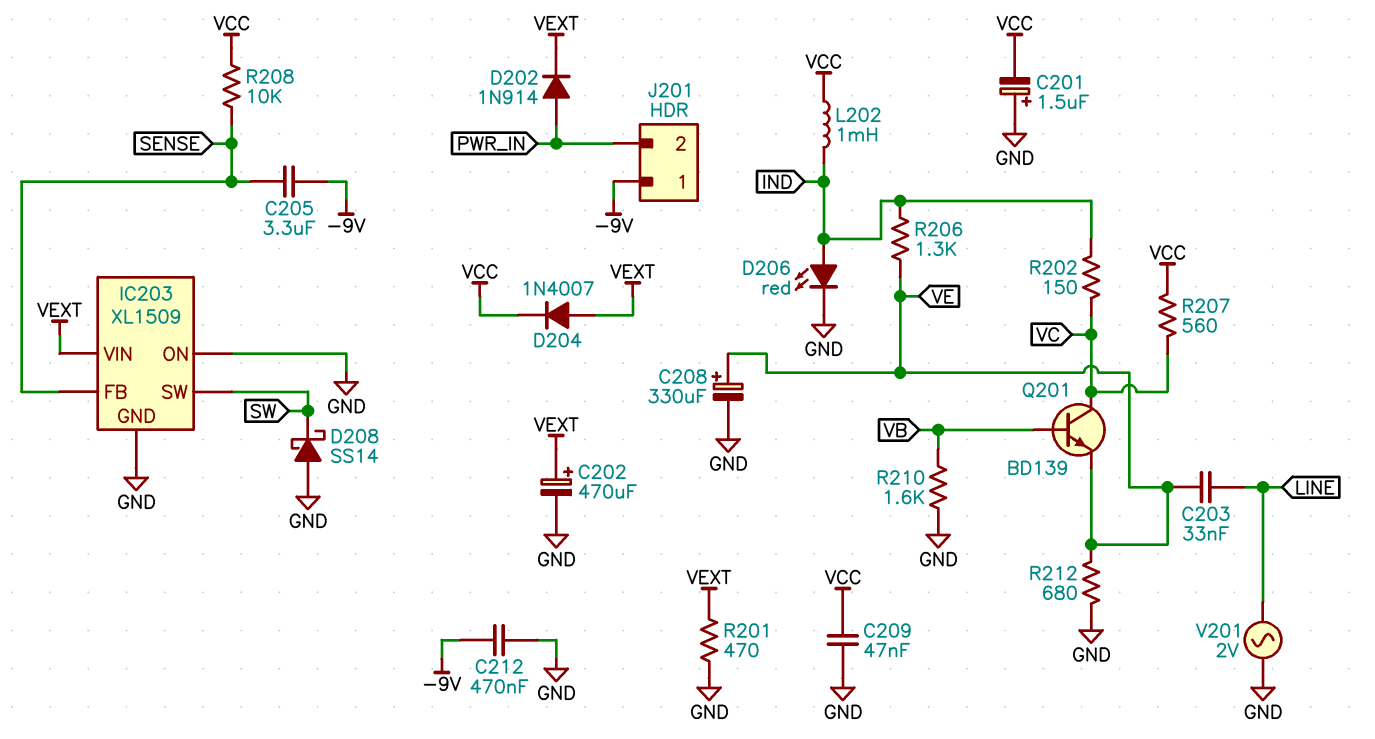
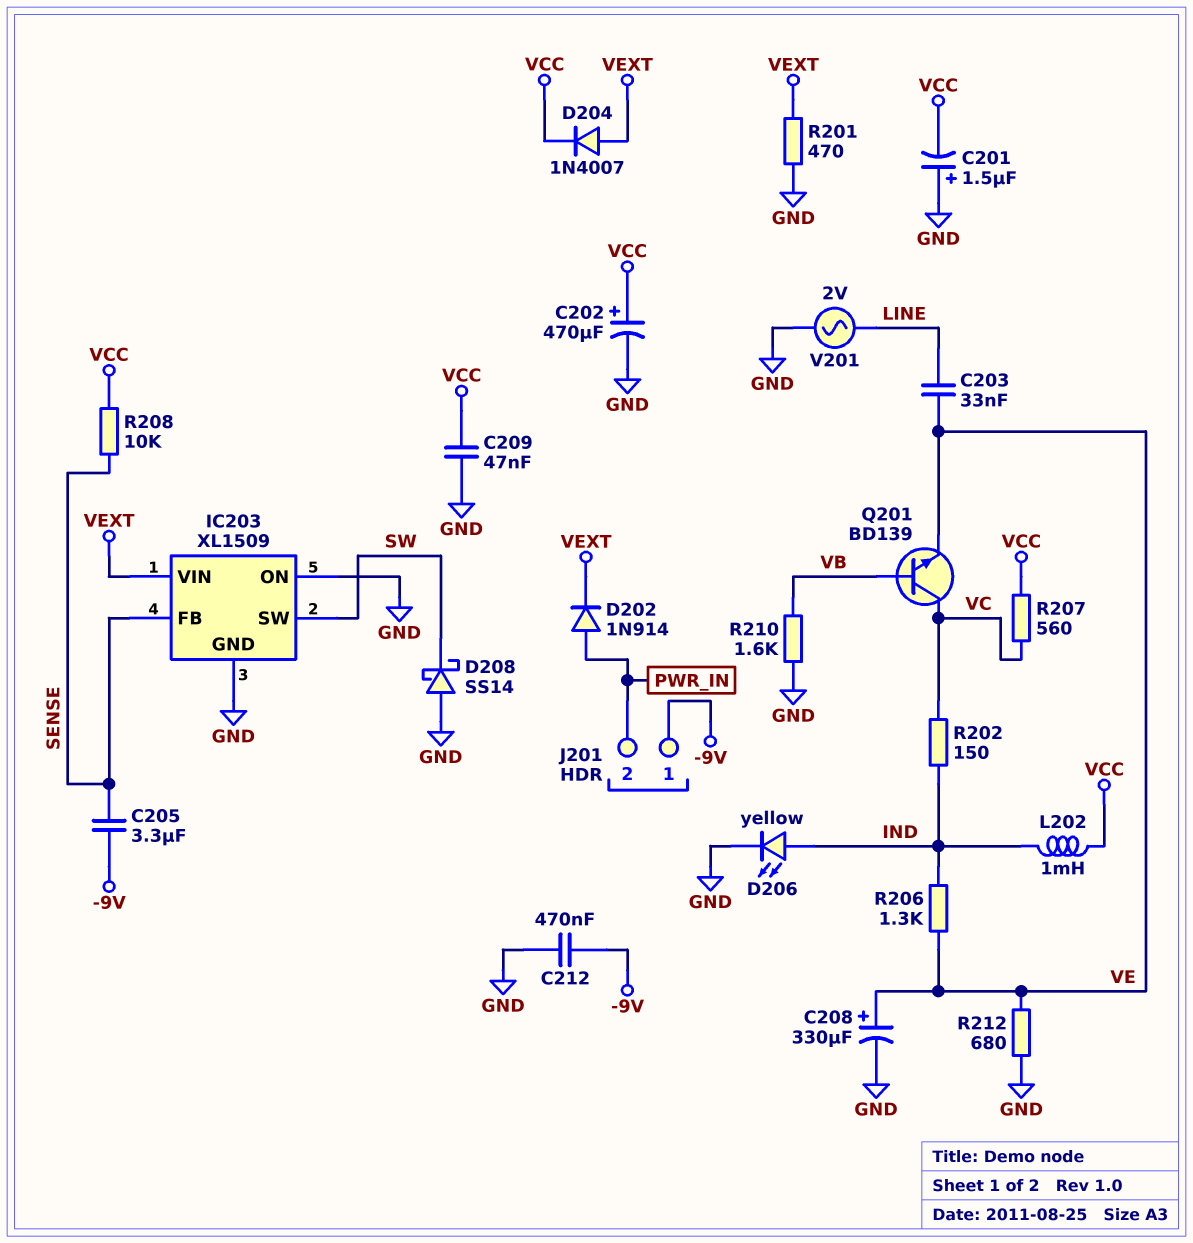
C202: 470uF (plus VEXT, minus GND) -> 470uF (plus VCC, minus GND)
D206: LED red (A IND, K GND) -> LED yellow (A IND, K GND)

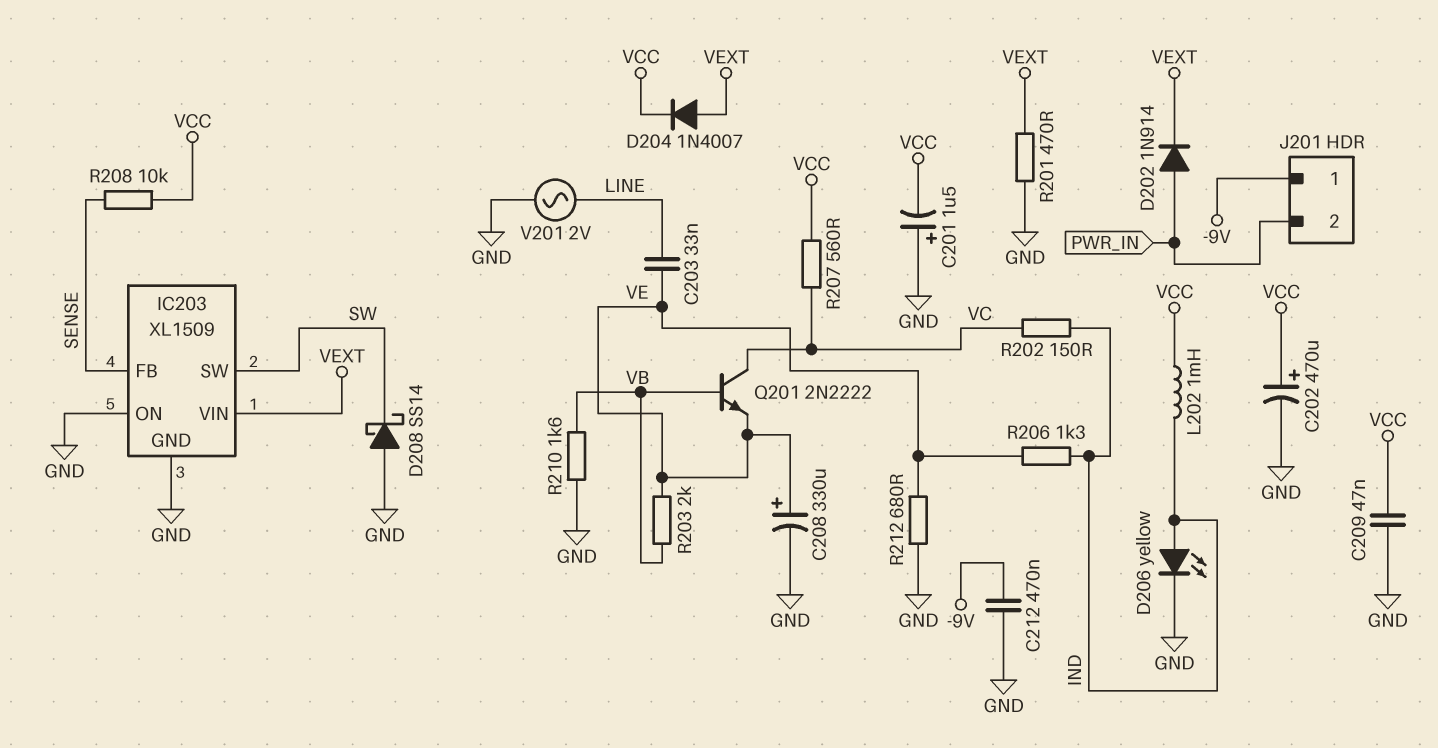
C205: 3.3uF (-9V, SENSE) -> none
Q201: NPN BD139 (B VB, C VC, E VE) -> NPN 2N2222 (B VB, C VC, E VE)
R203: none -> 2k (VB, VE)

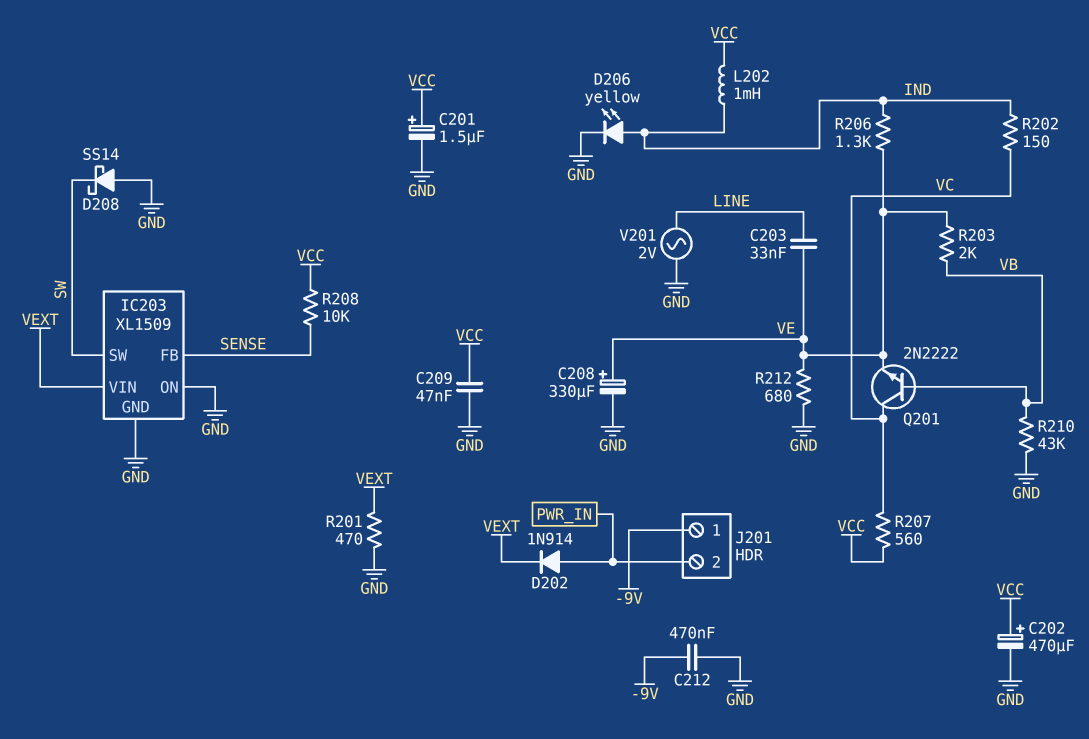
C201: 1.5uF (plus GND, minus VCC) -> 1.5uF (plus VCC, minus GND)
D204: diode 1N4007 (A VEXT, K VCC) -> none
R210: 1.6k (GND, VB) -> 43k (GND, VB)

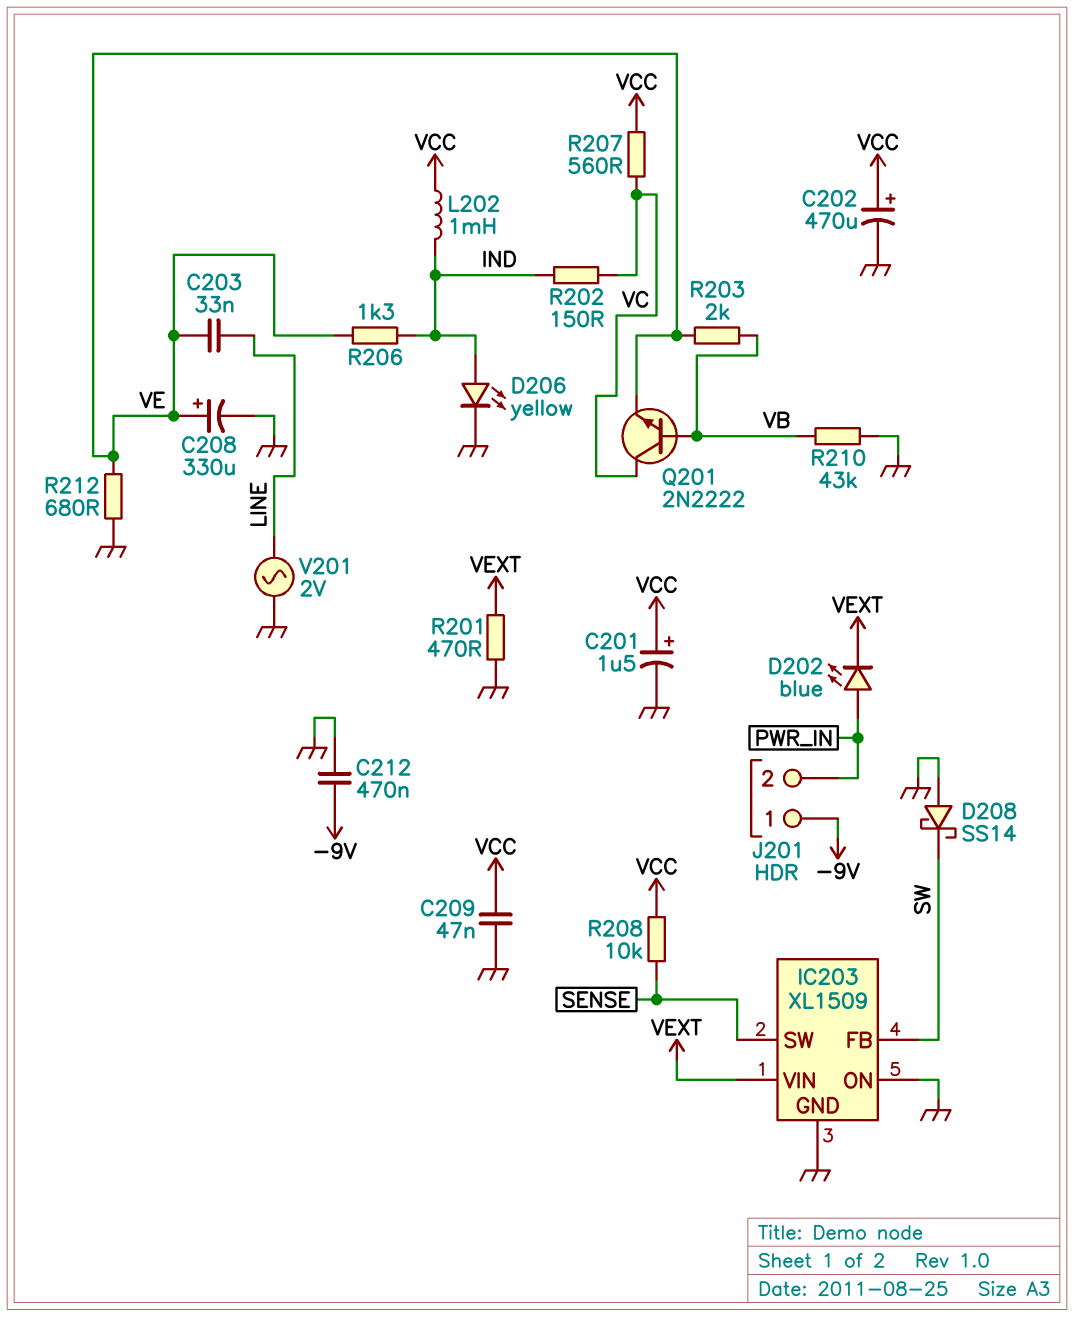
D202: diode 1N914 (A PWR_IN, K VEXT) -> LED blue (A PWR_IN, K VEXT)
IC203 pin FB: SENSE -> SW
IC203 pin SW: SW -> SENSE

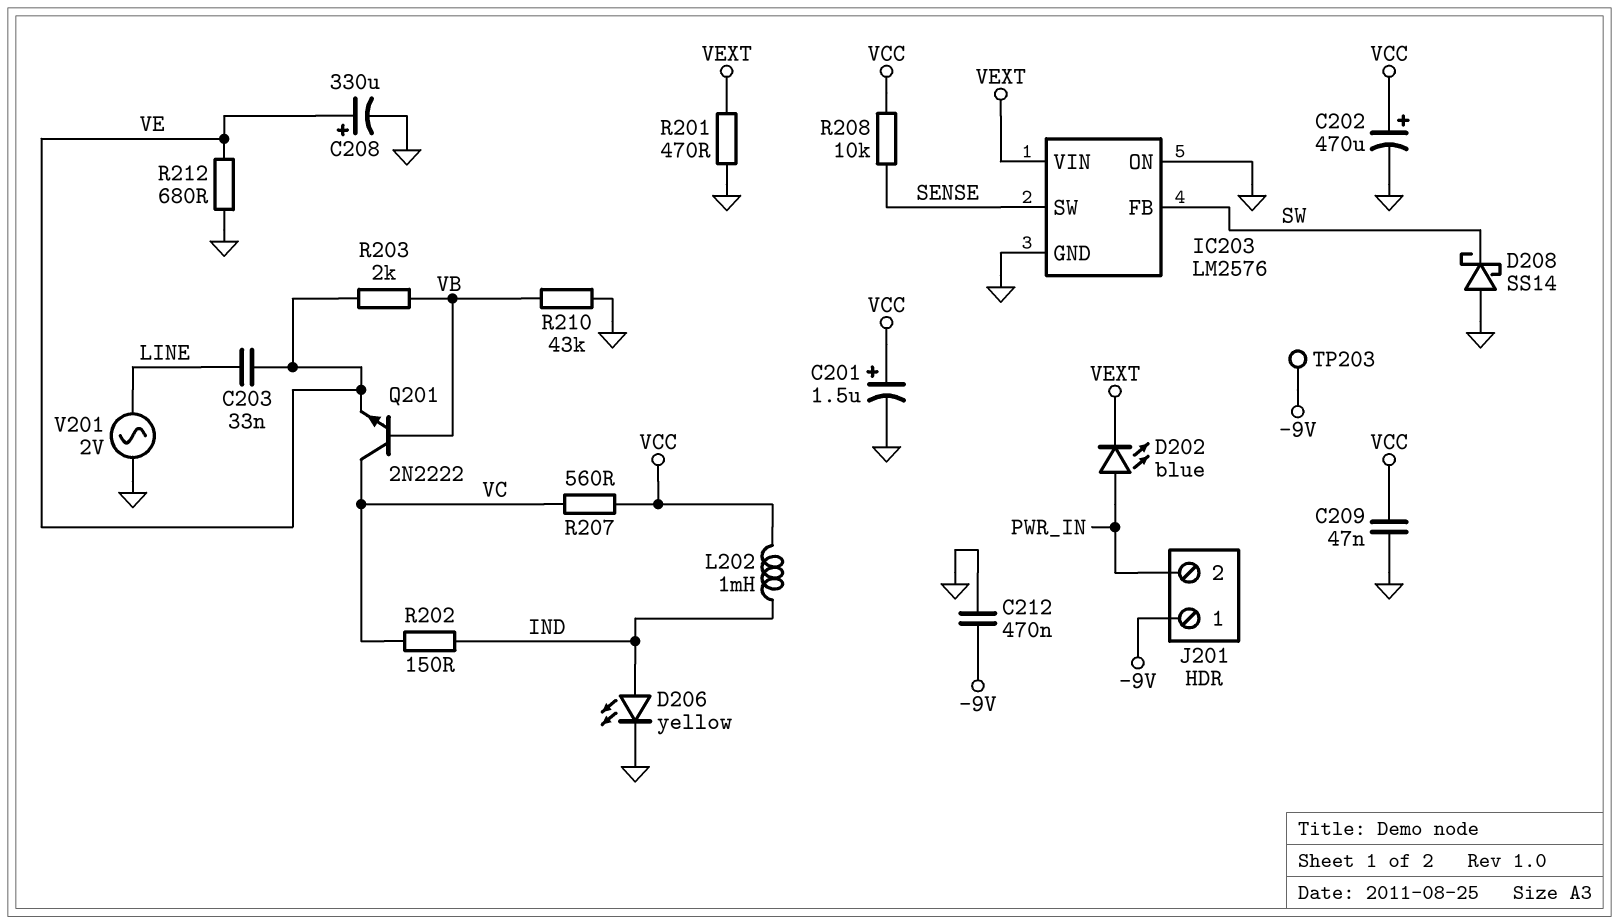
IC203: XL1509 -> LM2576
R206: 1.3k (IND, VE) -> none
TP203: none -> test point (-9V)

